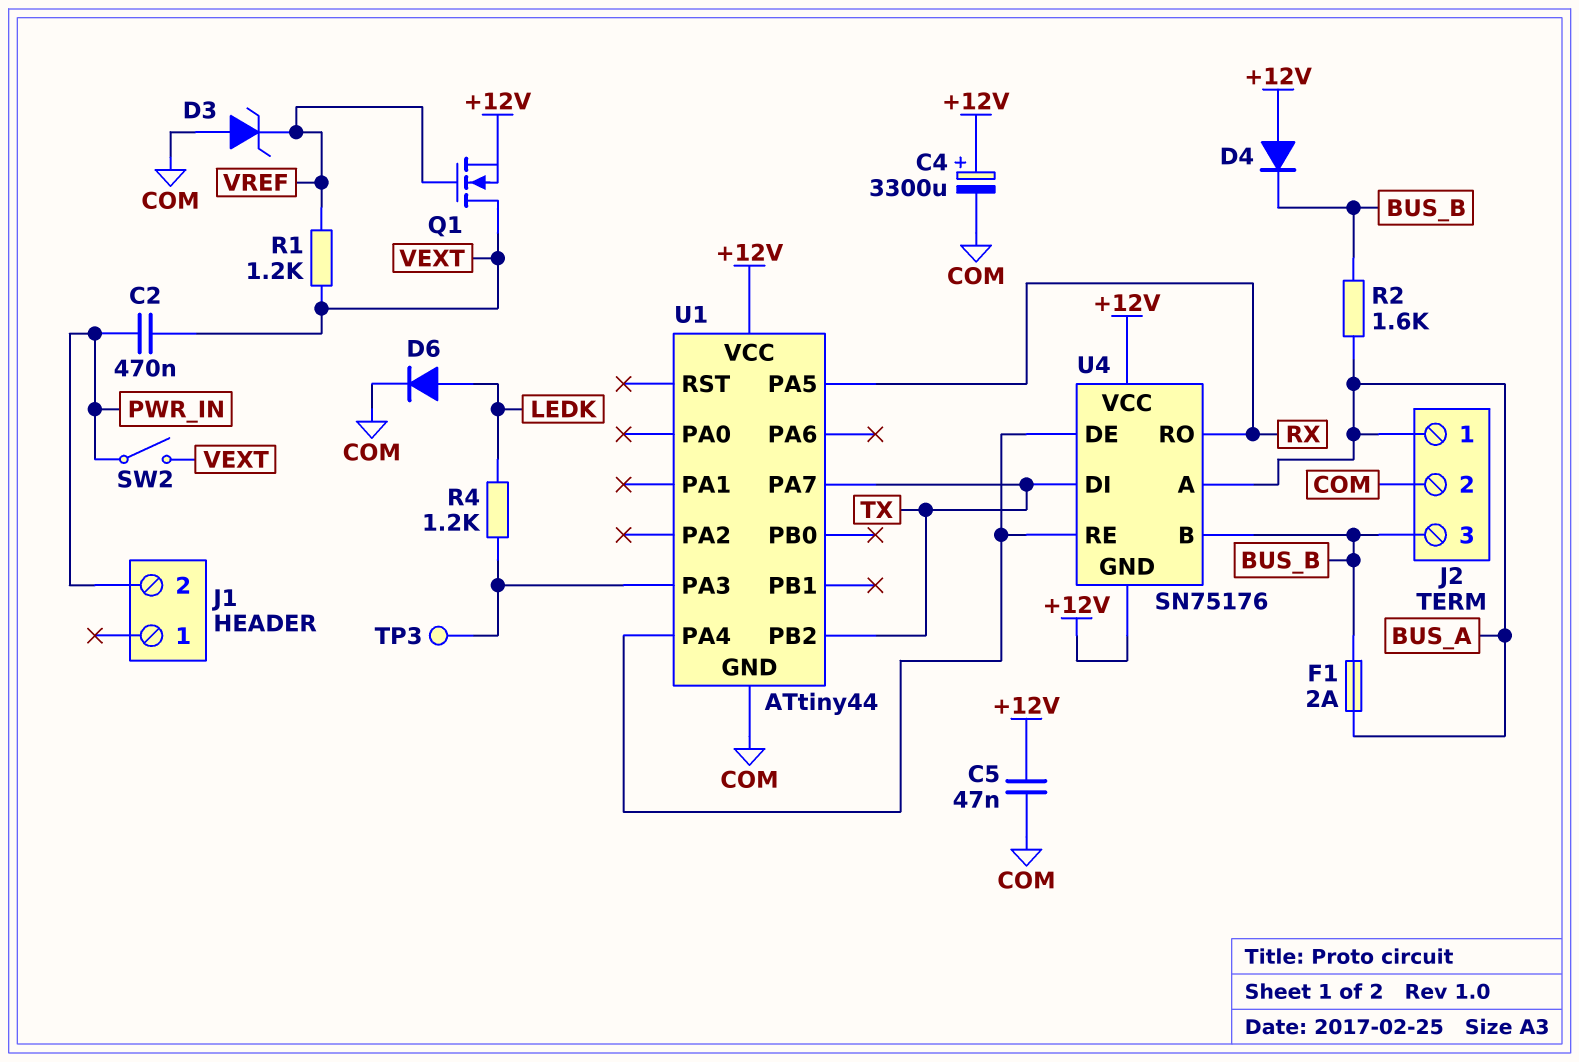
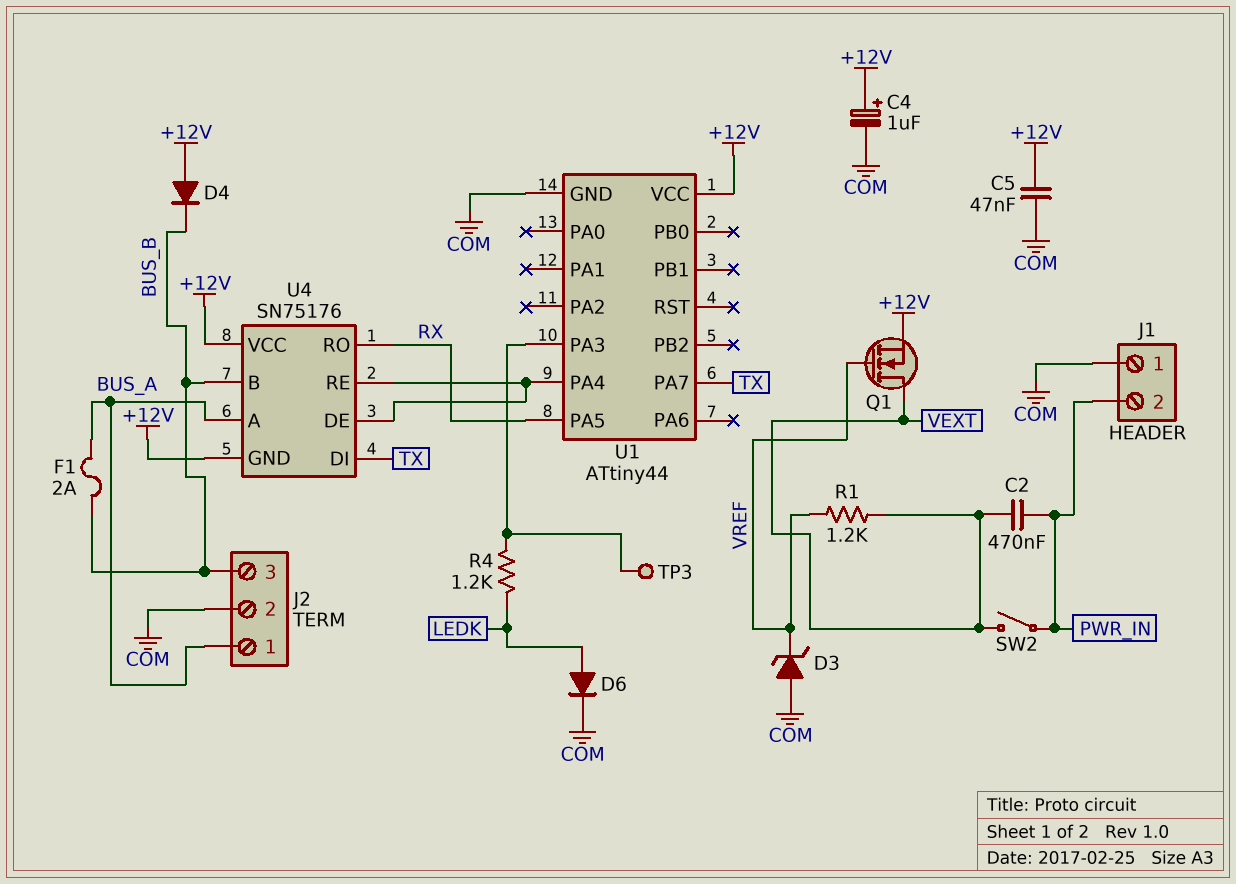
C4: 3300uF (plus +12V, minus COM) -> 1uF (plus +12V, minus COM)
J1 pin 1: none -> COM
R2: 1.6k (BUS_A, BUS_B) -> none
U1 pin PB2: TX -> none

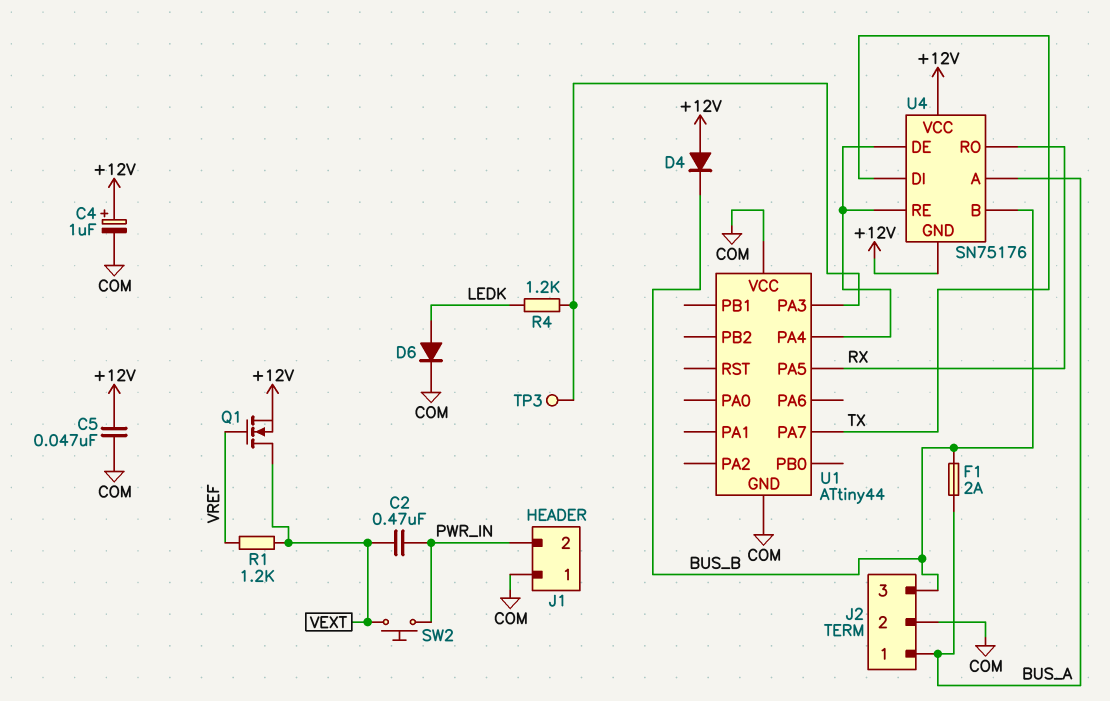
D3: zener (A COM, K VREF) -> none
SW2: switch (PWR_IN, VEXT) -> button (PWR_IN, VEXT)
U1 pin VCC: +12V -> COM

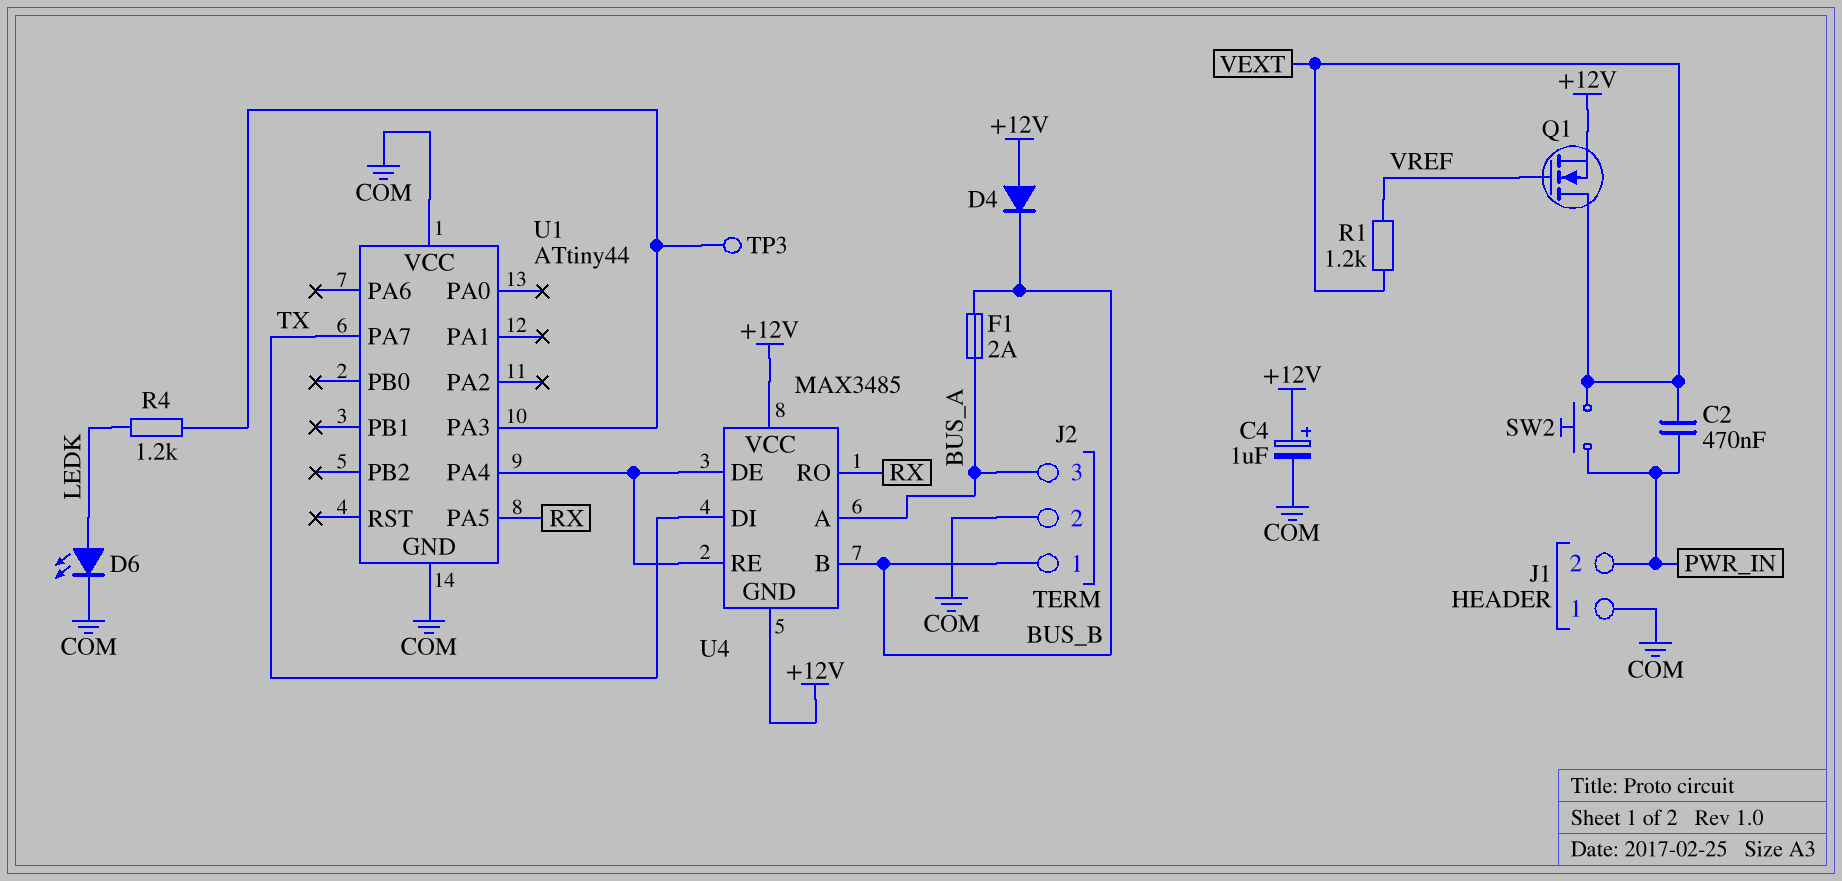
C5: 47nF (+12V, COM) -> none
D6: diode (A LEDK, K COM) -> LED (A LEDK, K COM)
J2 pin 1: BUS_A -> BUS_B
J2 pin 3: BUS_B -> BUS_A
U4: SN75176 -> MAX3485

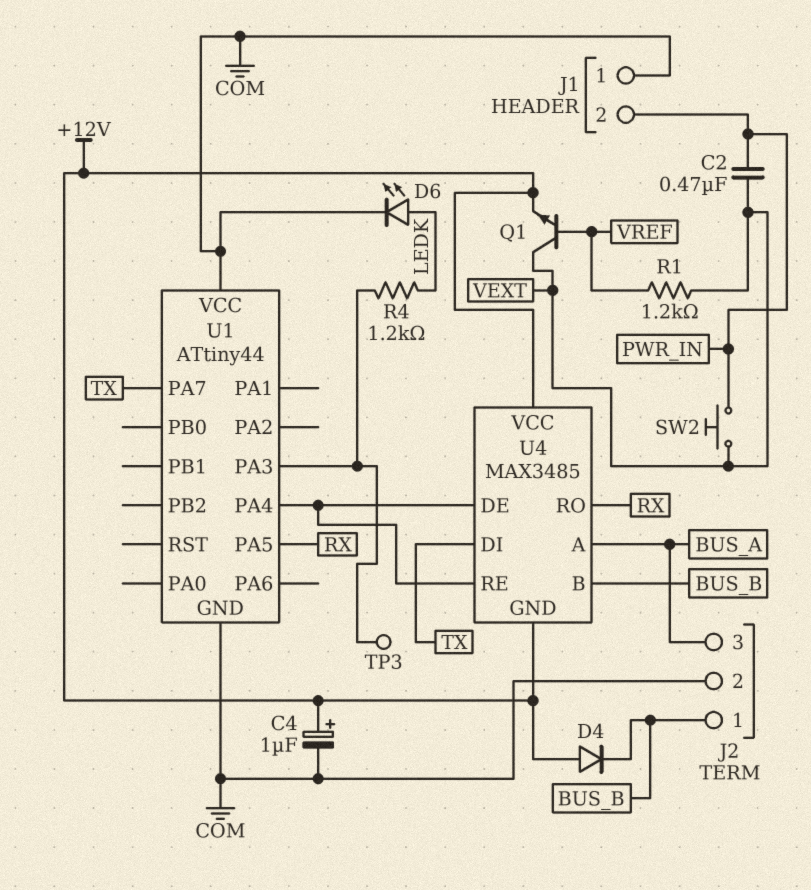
F1: 2A (BUS_A, BUS_B) -> none
Q1: NMOS (G VREF, D VEXT, S +12V) -> NPN (B VREF, C VEXT, E +12V)

